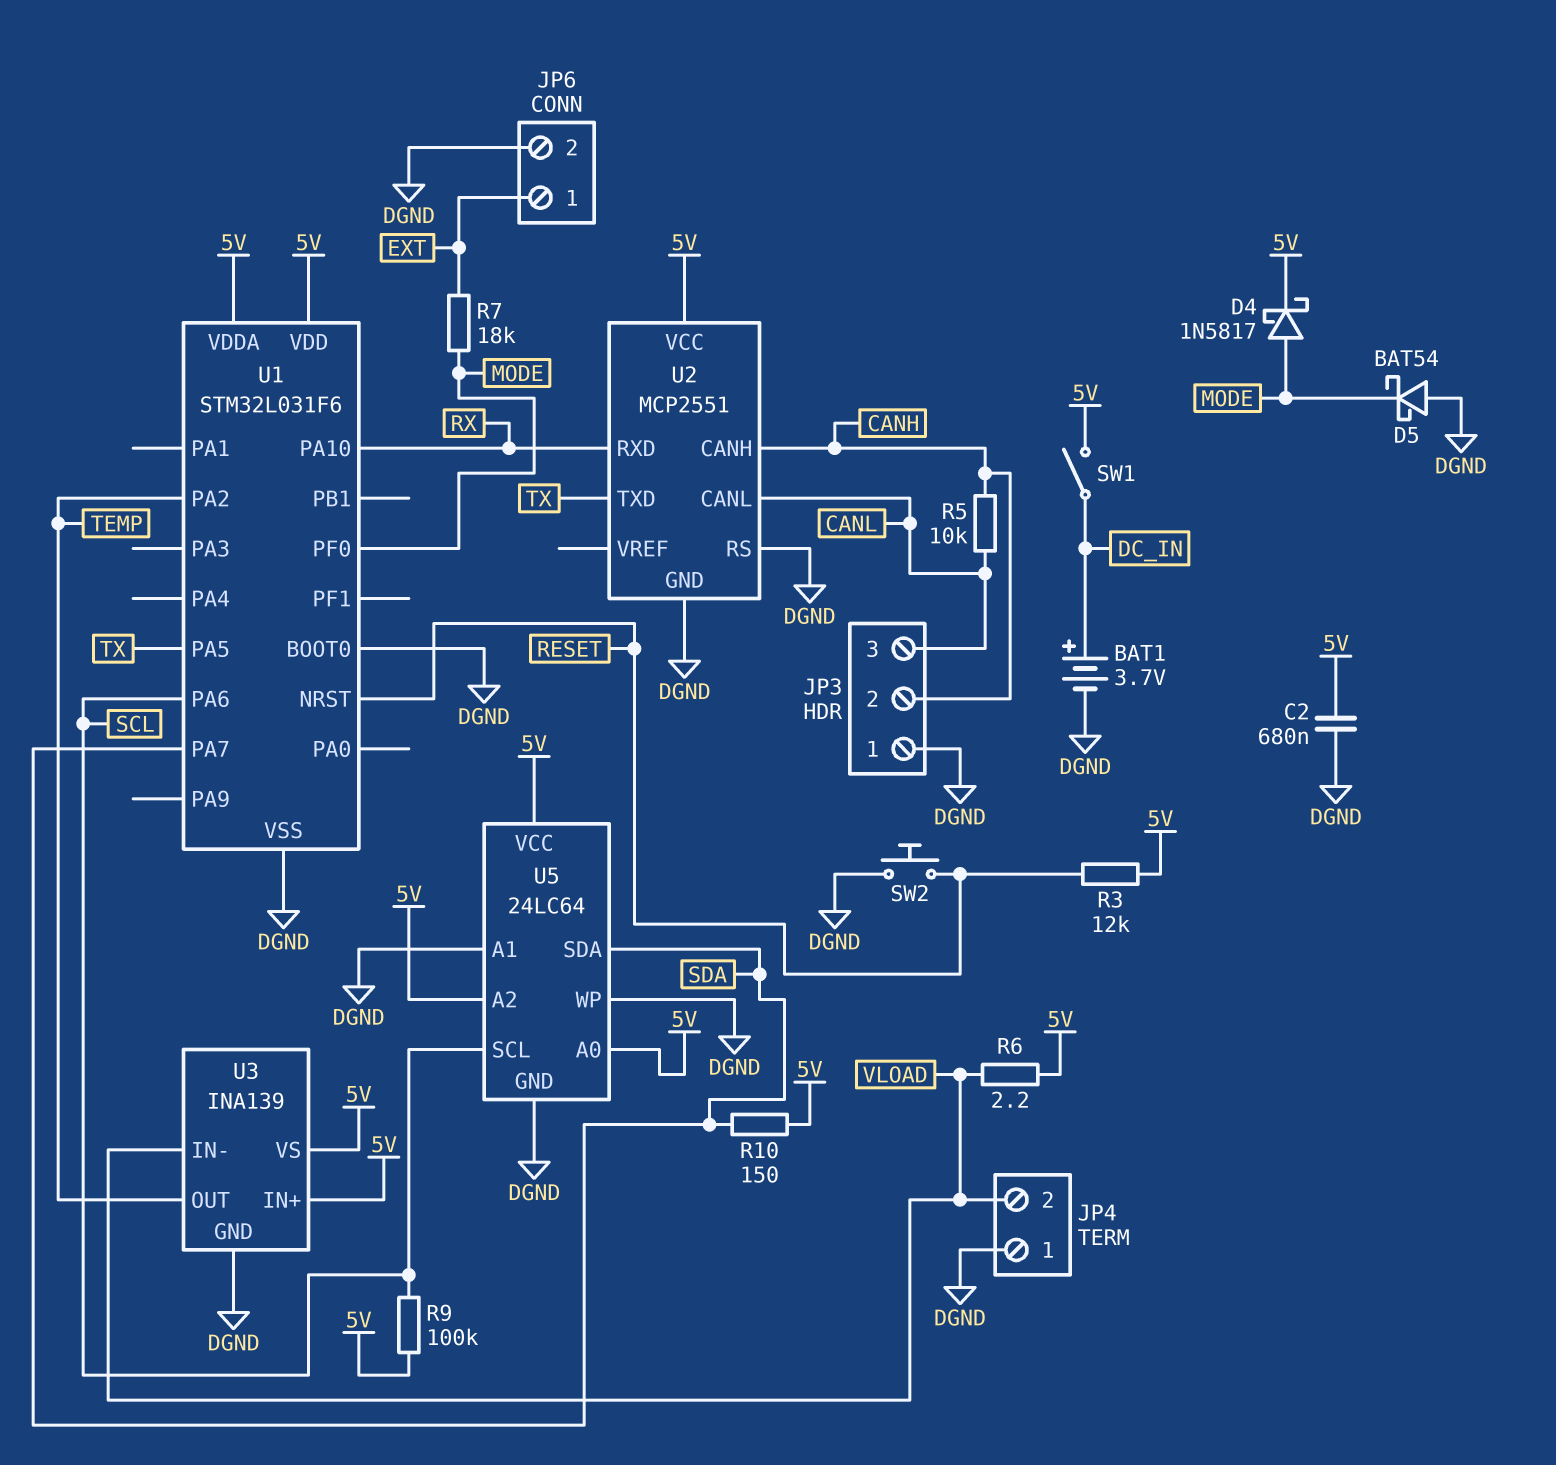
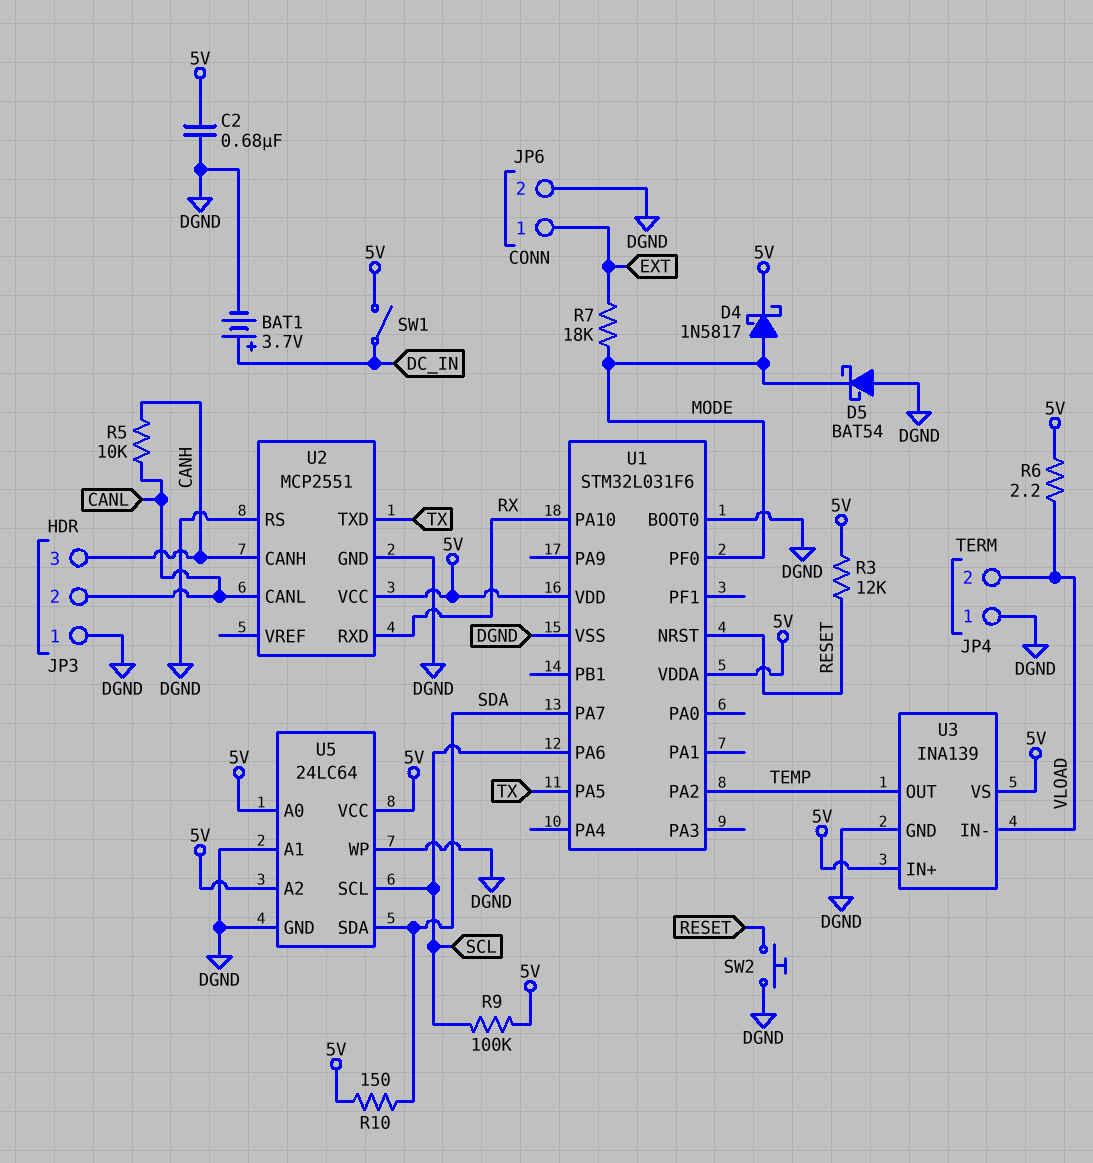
JP3 pin 2: CANH -> CANL
JP3 pin 3: CANL -> CANH

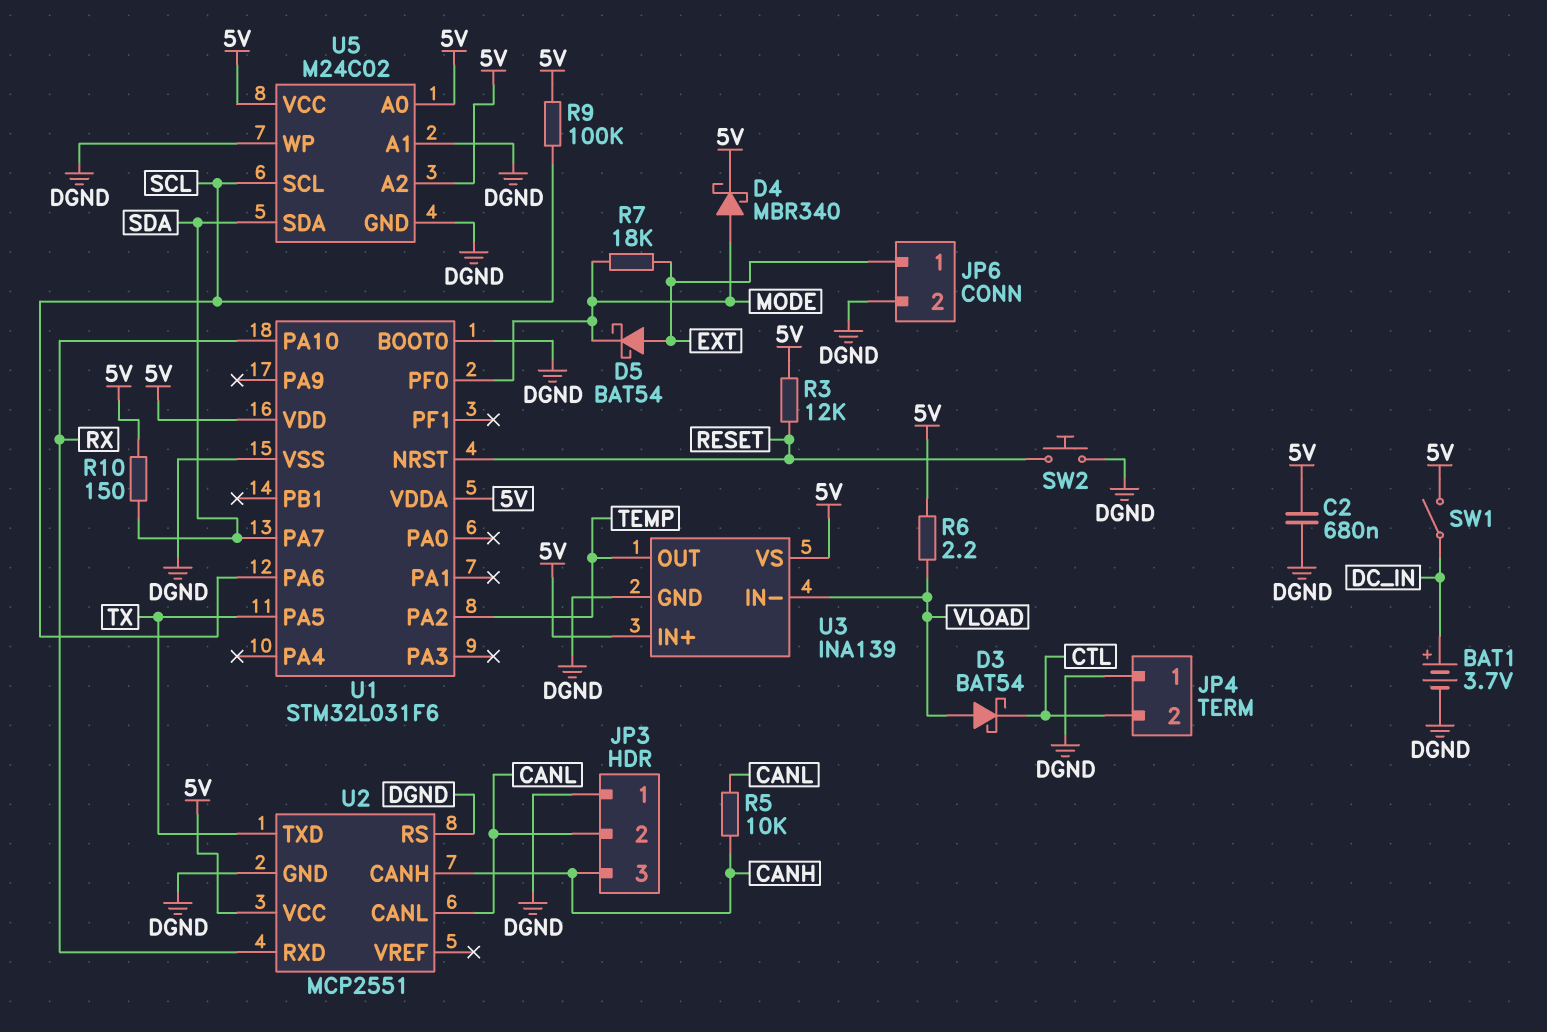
D3: none -> schottky BAT54 (A VLOAD, K CTL)
D4: schottky 1N5817 (A MODE, K 5V) -> schottky MBR340 (A MODE, K 5V)
D5: schottky BAT54 (A DGND, K MODE) -> schottky BAT54 (A EXT, K MODE)
JP4 pin 2: VLOAD -> CTL
U5: 24LC64 -> M24C02

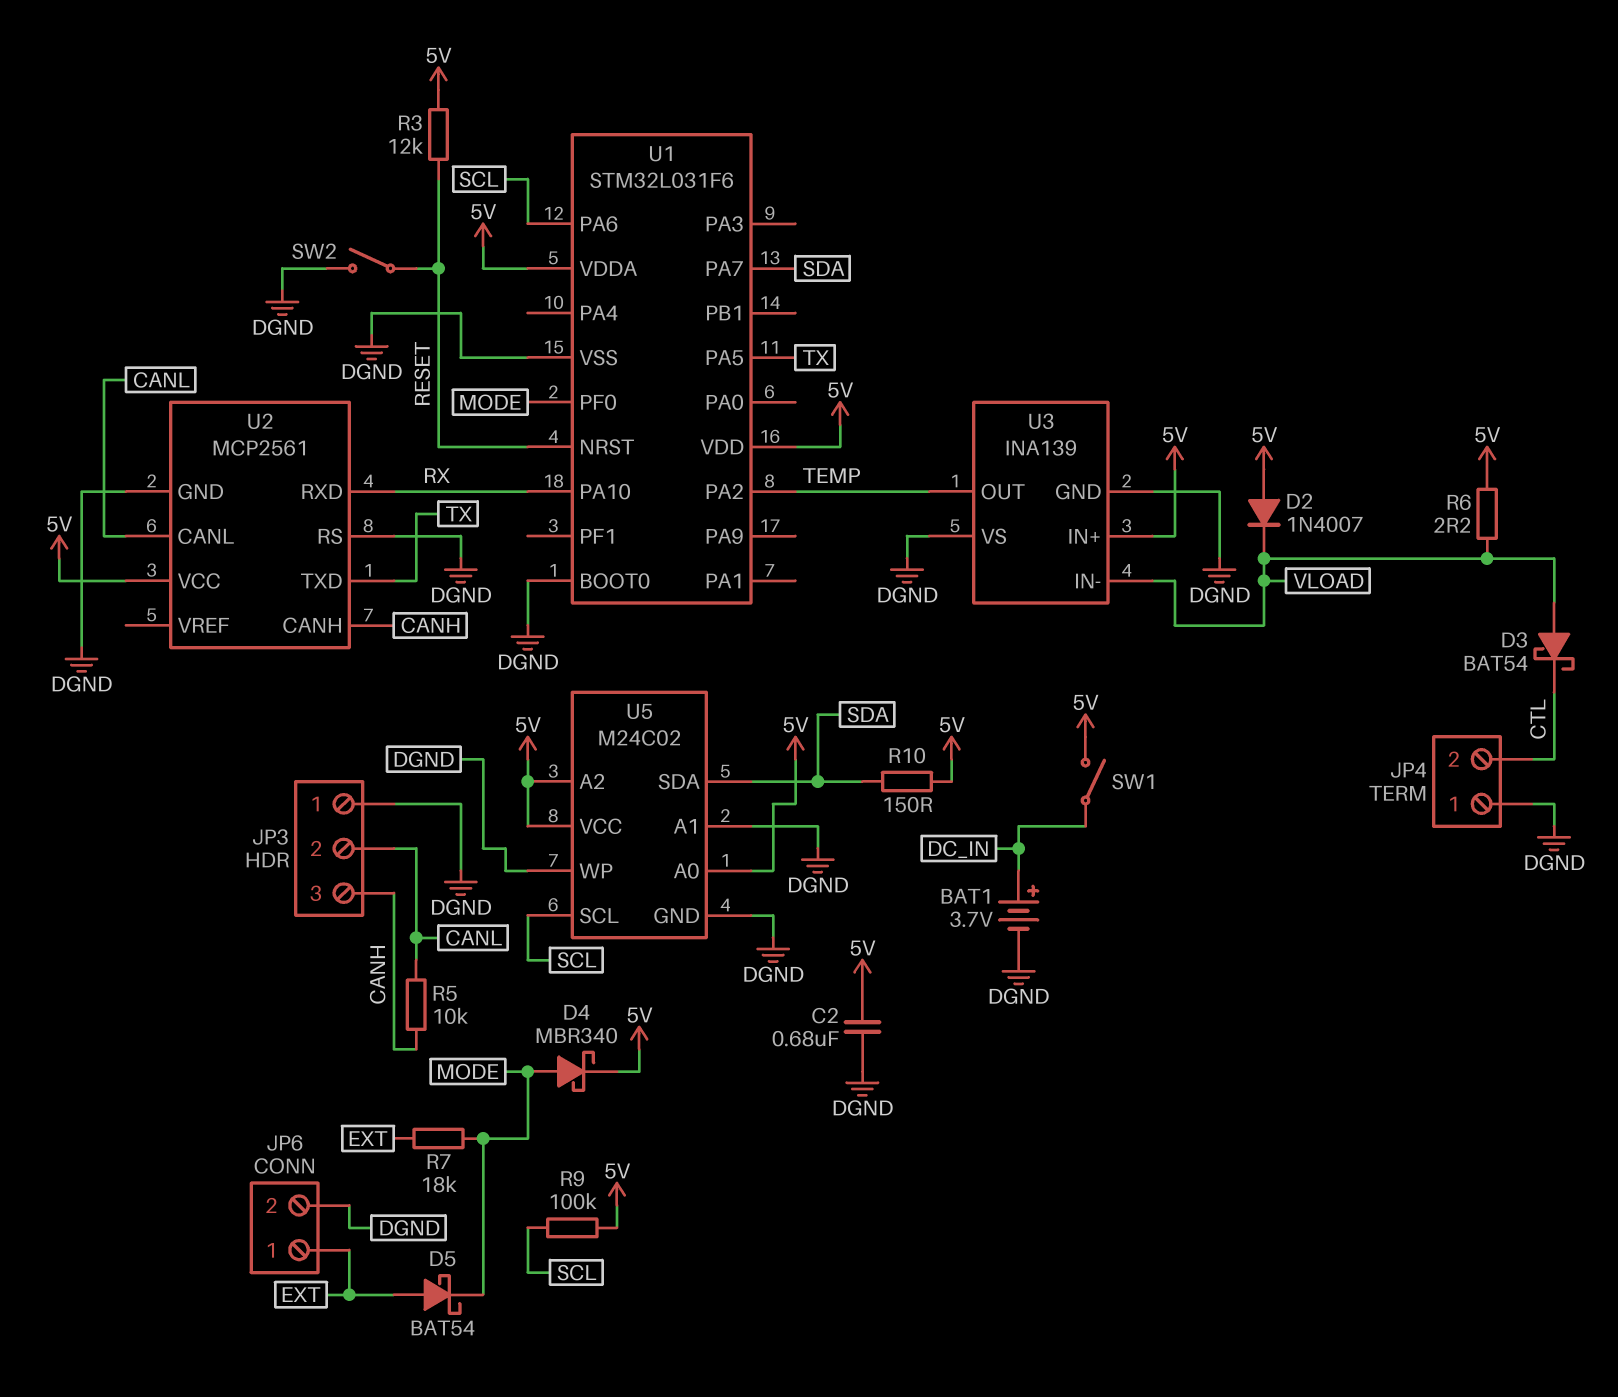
D2: none -> diode 1N4007 (A 5V, K VLOAD)
SW2: button (DGND, RESET) -> switch (DGND, RESET)
U2: MCP2551 -> MCP2561
U3 pin VS: 5V -> DGND

